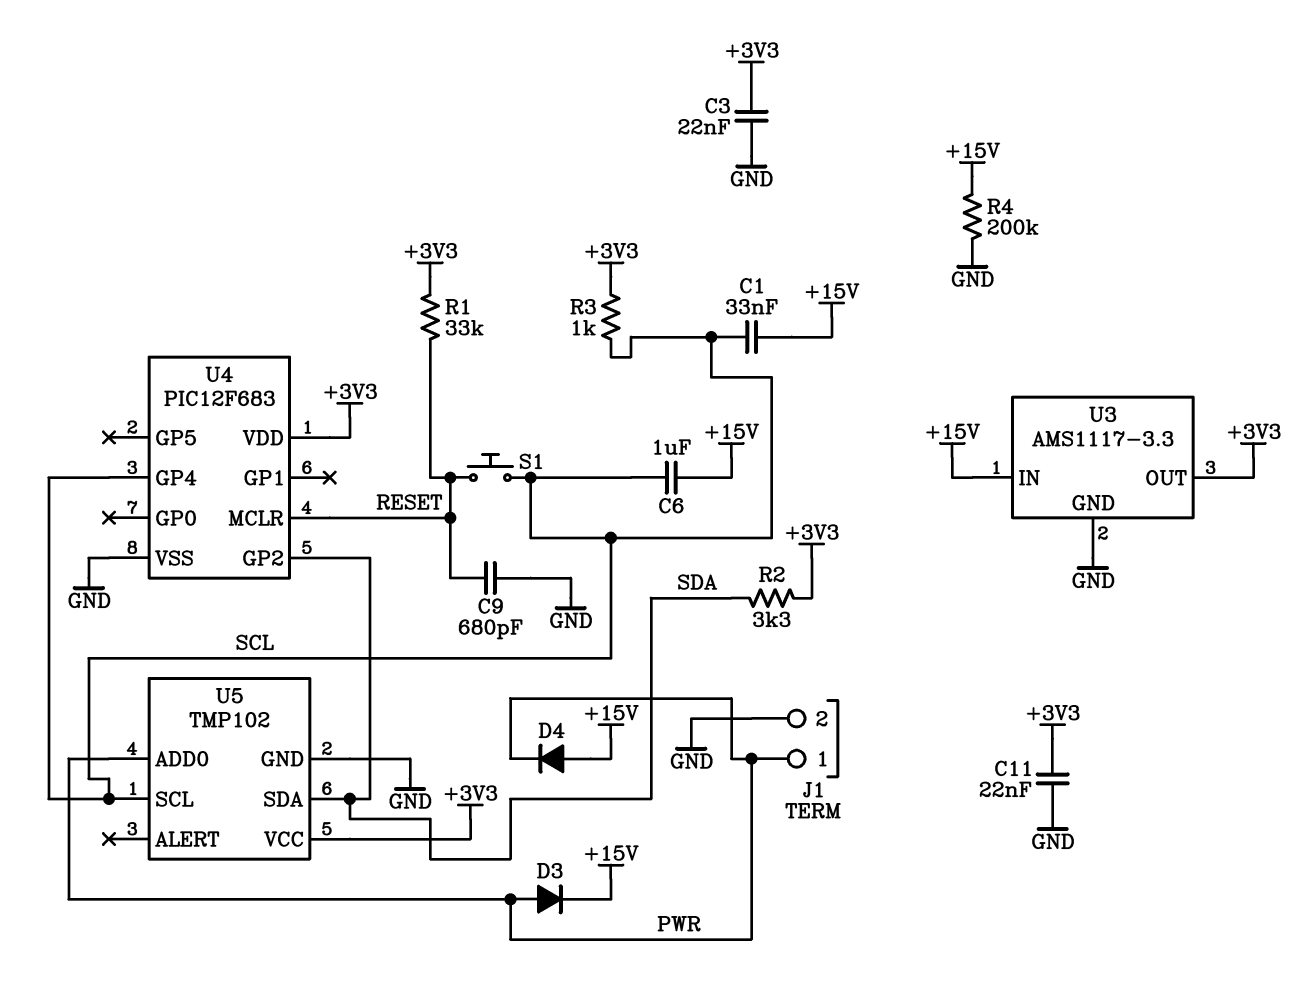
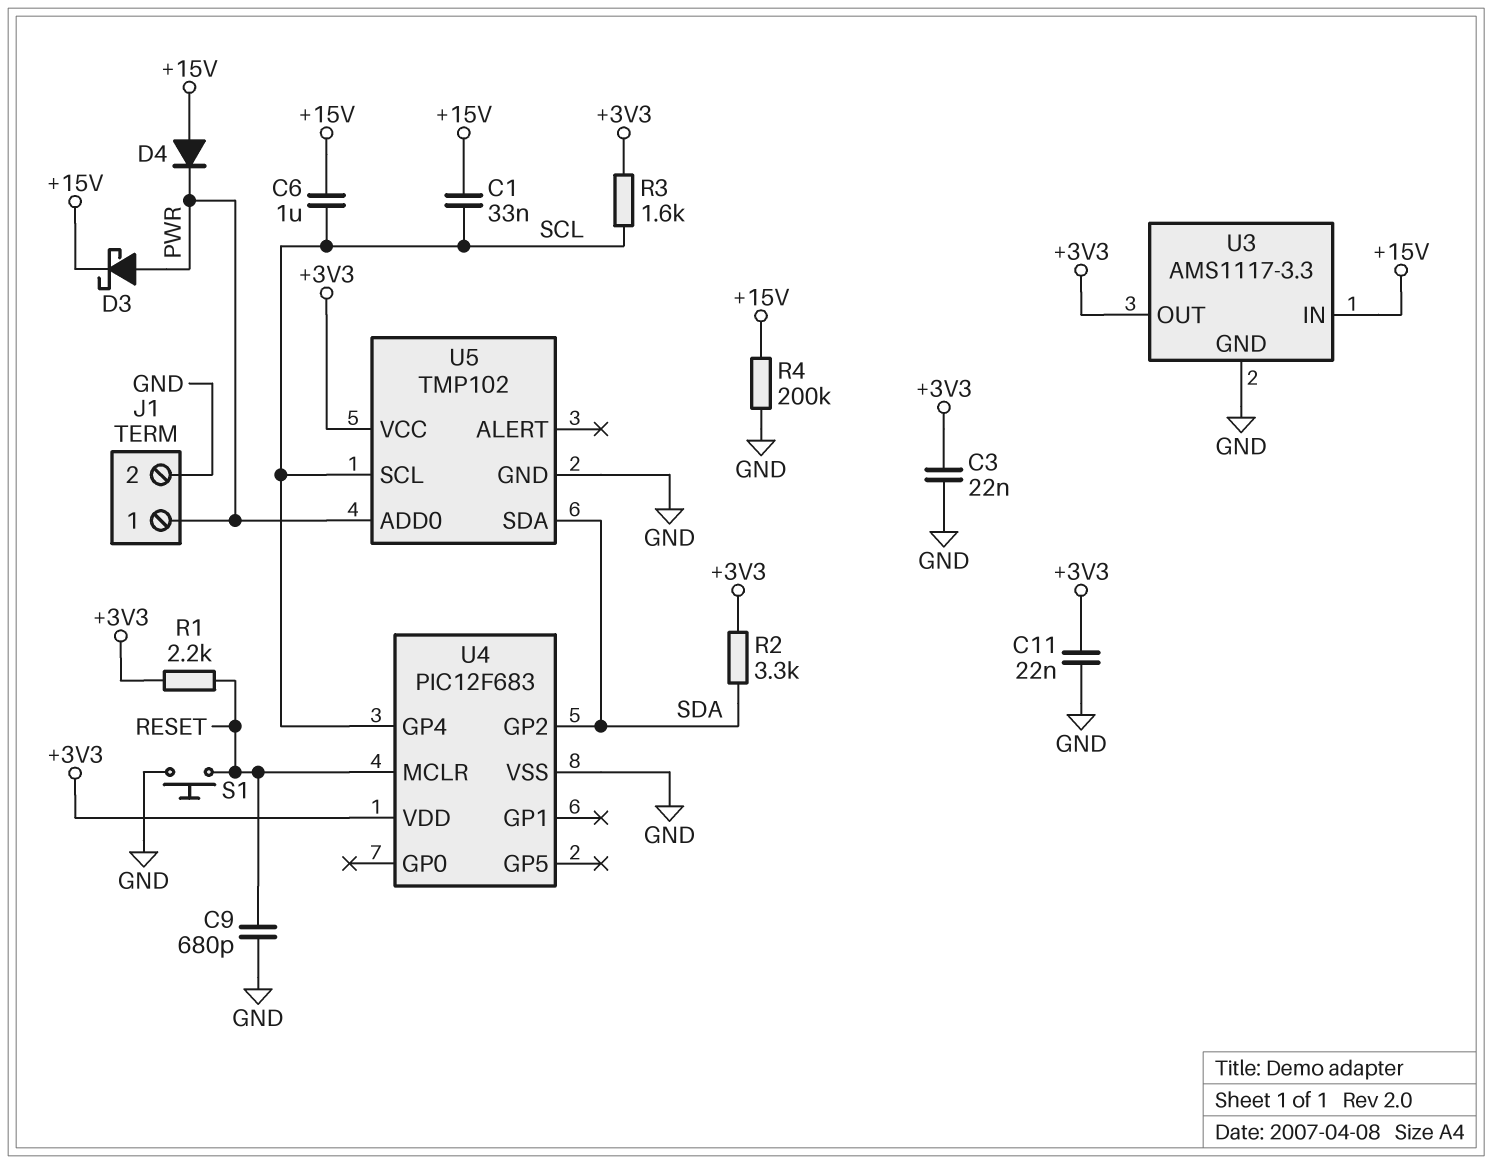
D3: diode (A PWR, K +15V) -> schottky (A PWR, K +15V)
R1: 33k (+3V3, RESET) -> 2.2k (+3V3, RESET)
R3: 1k (+3V3, SCL) -> 1.6k (+3V3, SCL)
S1: button (RESET, SCL) -> button (GND, RESET)

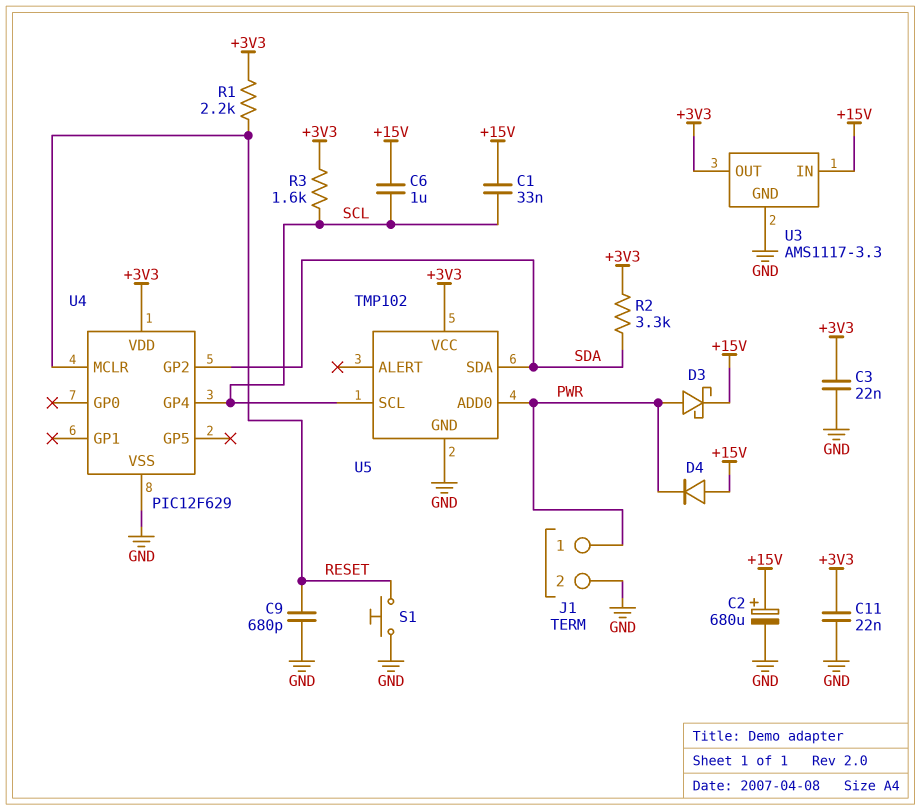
C2: none -> 680uF (plus +15V, minus GND)
R4: 200k (+15V, GND) -> none
U4: PIC12F683 -> PIC12F629

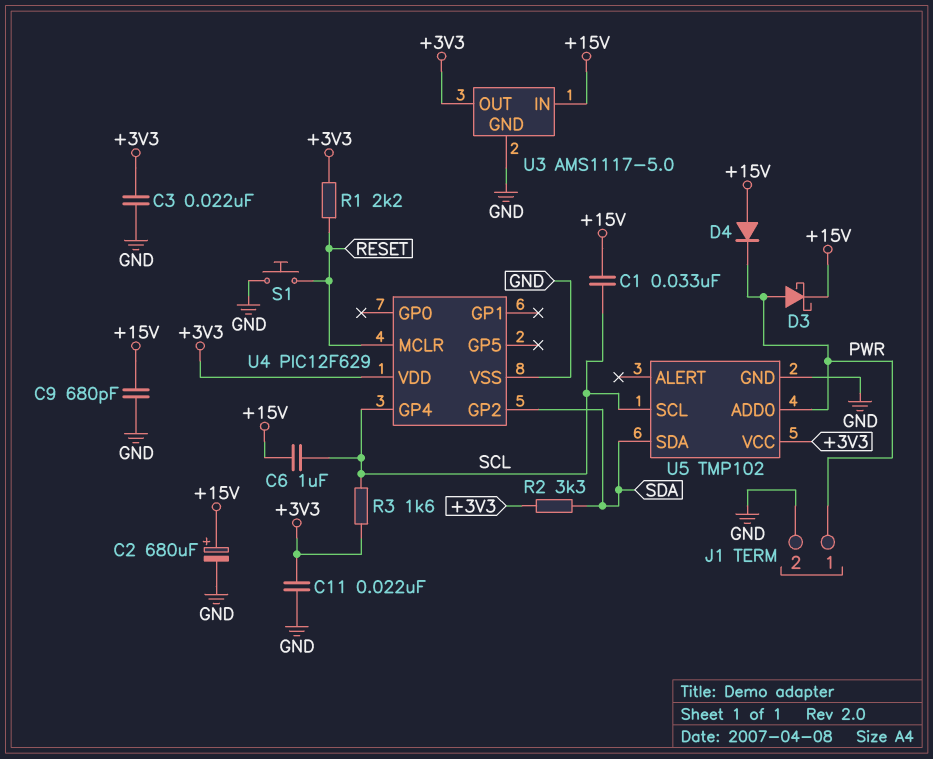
C9: 680pF (GND, RESET) -> 680pF (+15V, GND)
U3: AMS1117-3.3 -> AMS1117-5.0

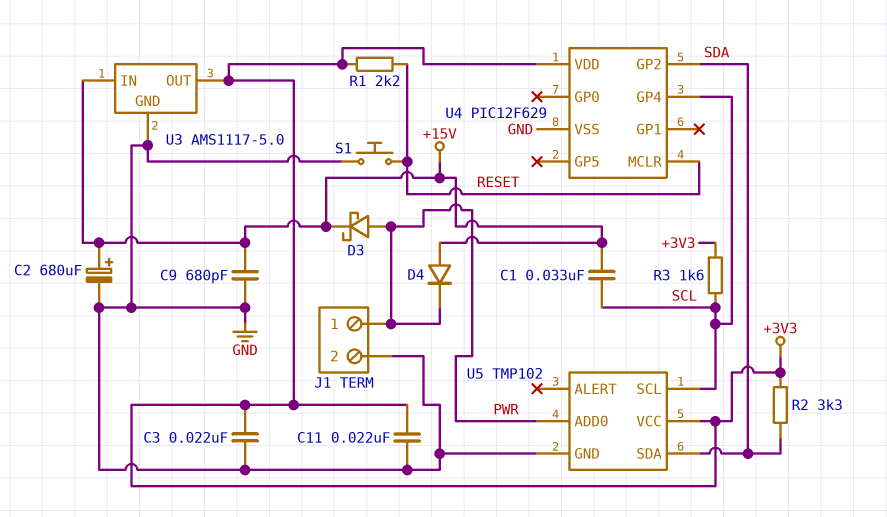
C6: 1uF (+15V, SCL) -> none

